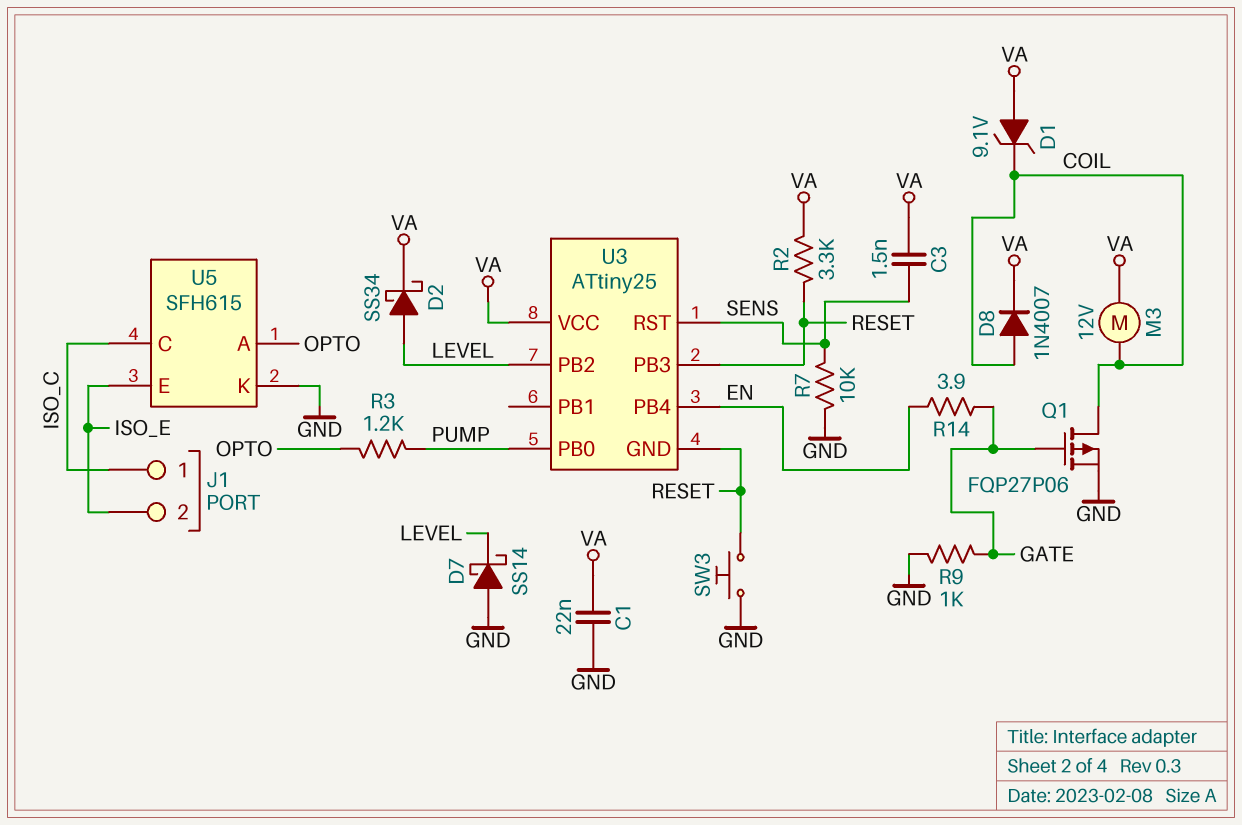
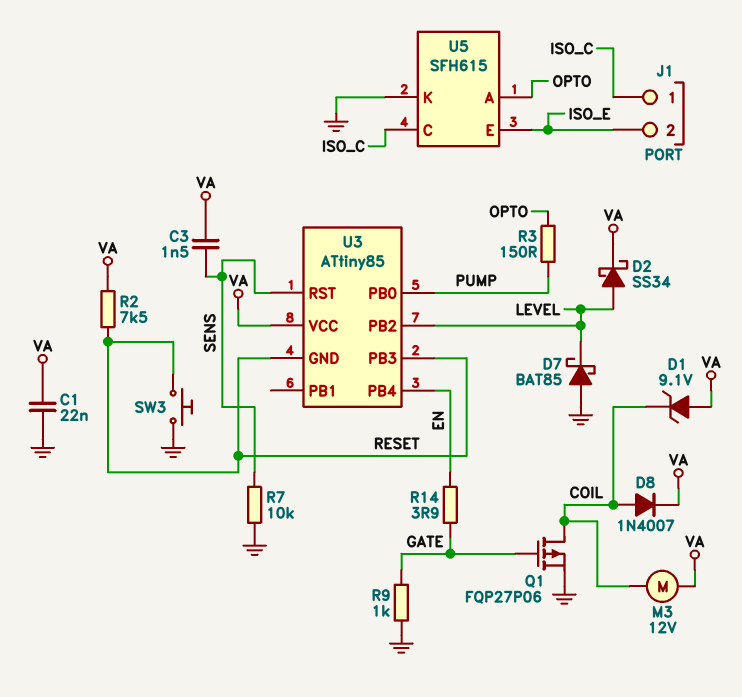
D7: schottky SS14 (A GND, K LEVEL) -> schottky BAT85 (A GND, K LEVEL)
R2: 3.3k (RESET, VA) -> 7.5k (RESET, VA)
R3: 1.2k (OPTO, PUMP) -> 150 (OPTO, PUMP)
U3: ATtiny25 -> ATtiny85

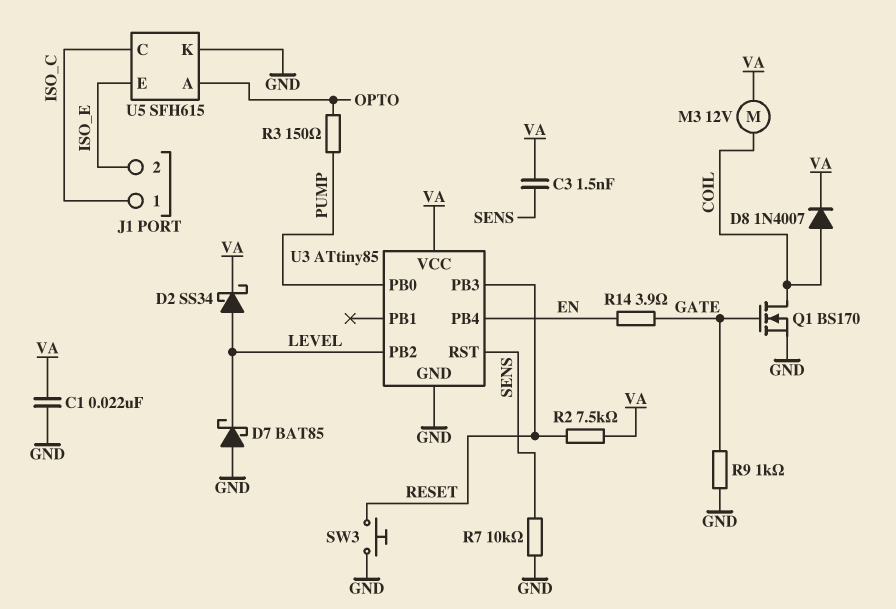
D1: zener 9.1V (A VA, K COIL) -> none
Q1: PMOS FQP27P06 (G GATE, D COIL, S GND) -> NMOS BS170 (G GATE, D COIL, S GND)
U3 pin GND: RESET -> GND

